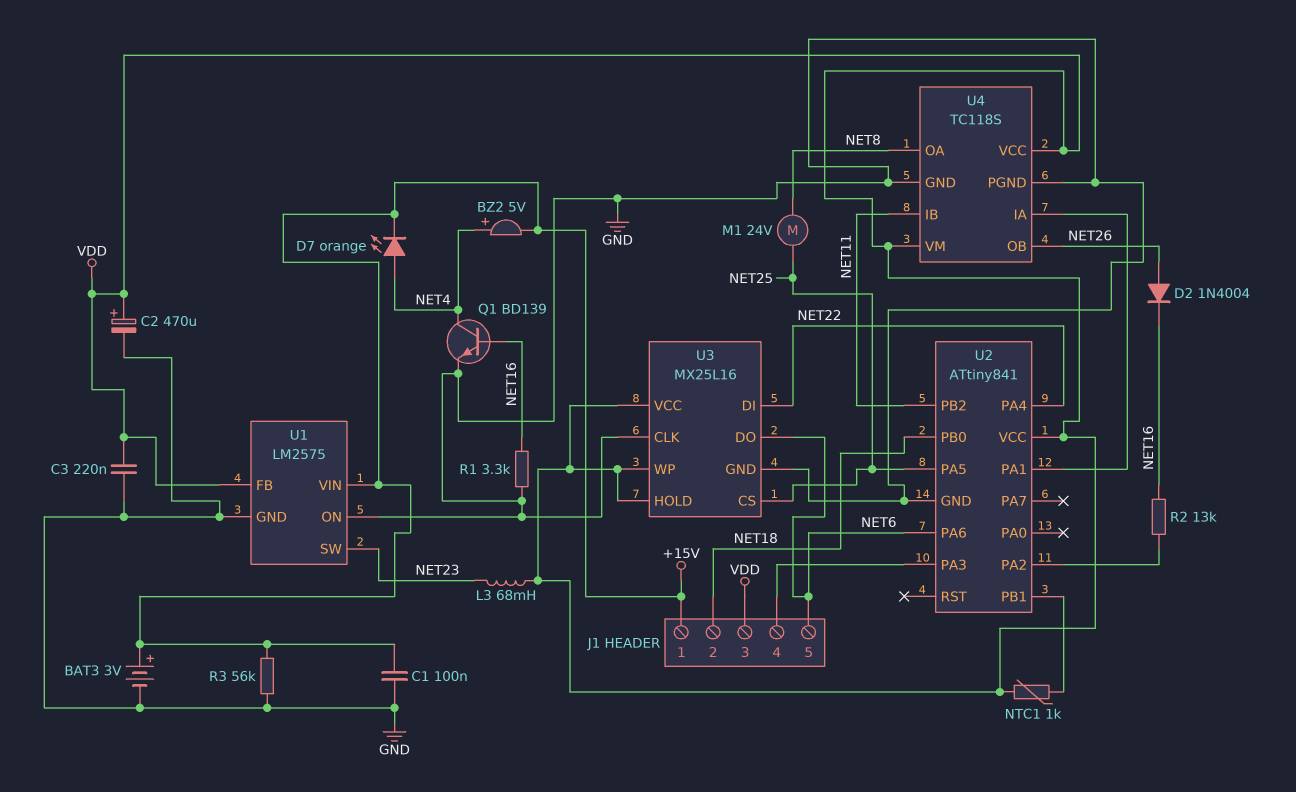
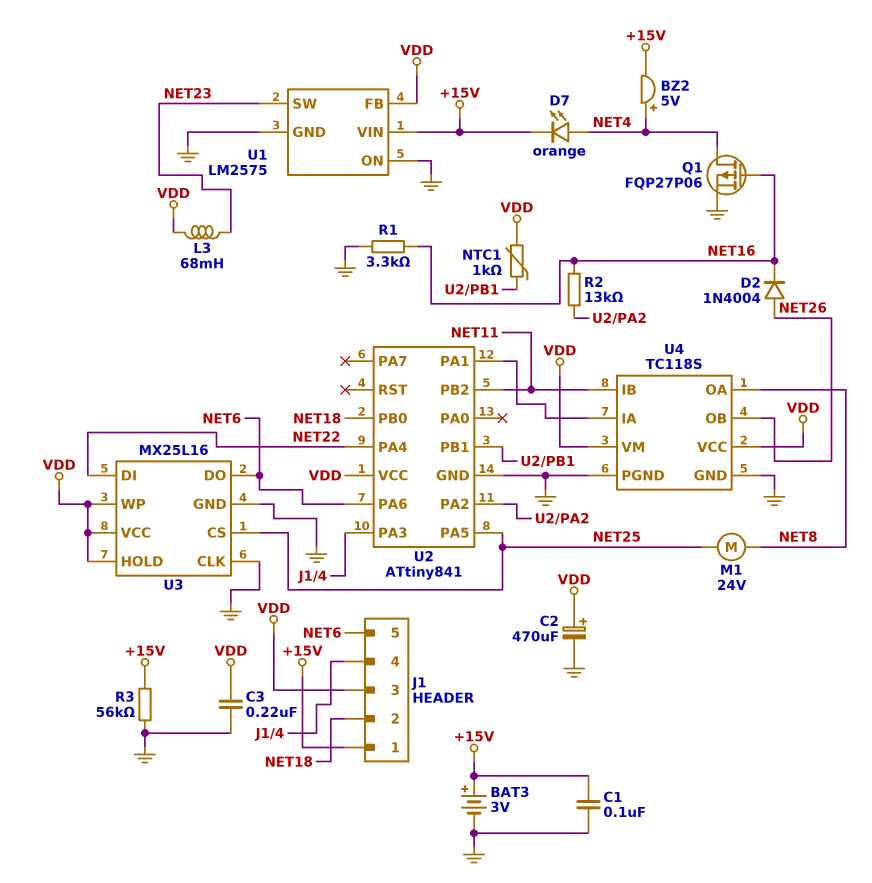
Q1: NPN BD139 (B NET16, C NET4, E GND) -> PMOS FQP27P06 (G NET16, D NET4, S GND)

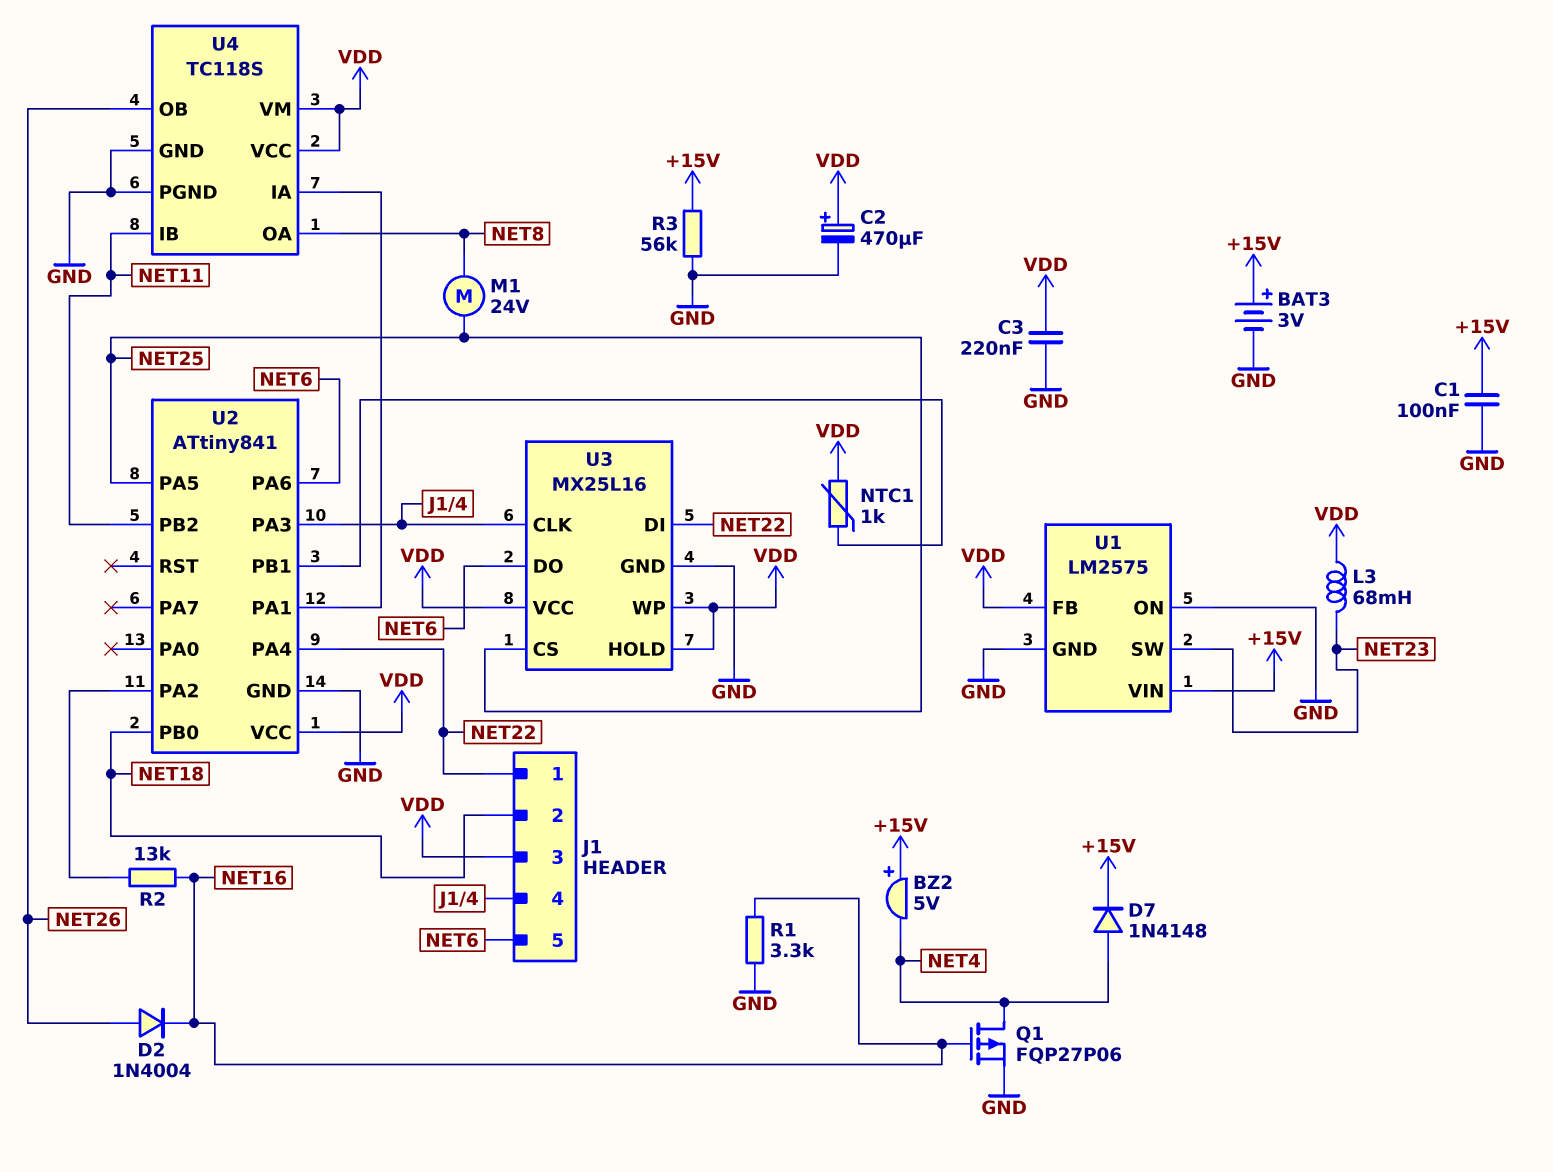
BZ2: buzzer 5V (plus NET4, minus +15V) -> buzzer 5V (plus +15V, minus NET4)
D7: LED orange (A NET4, K +15V) -> diode 1N4148 (A NET4, K +15V)
J1 pin 1: +15V -> NET22
U3 pin CLK: GND -> J1/4

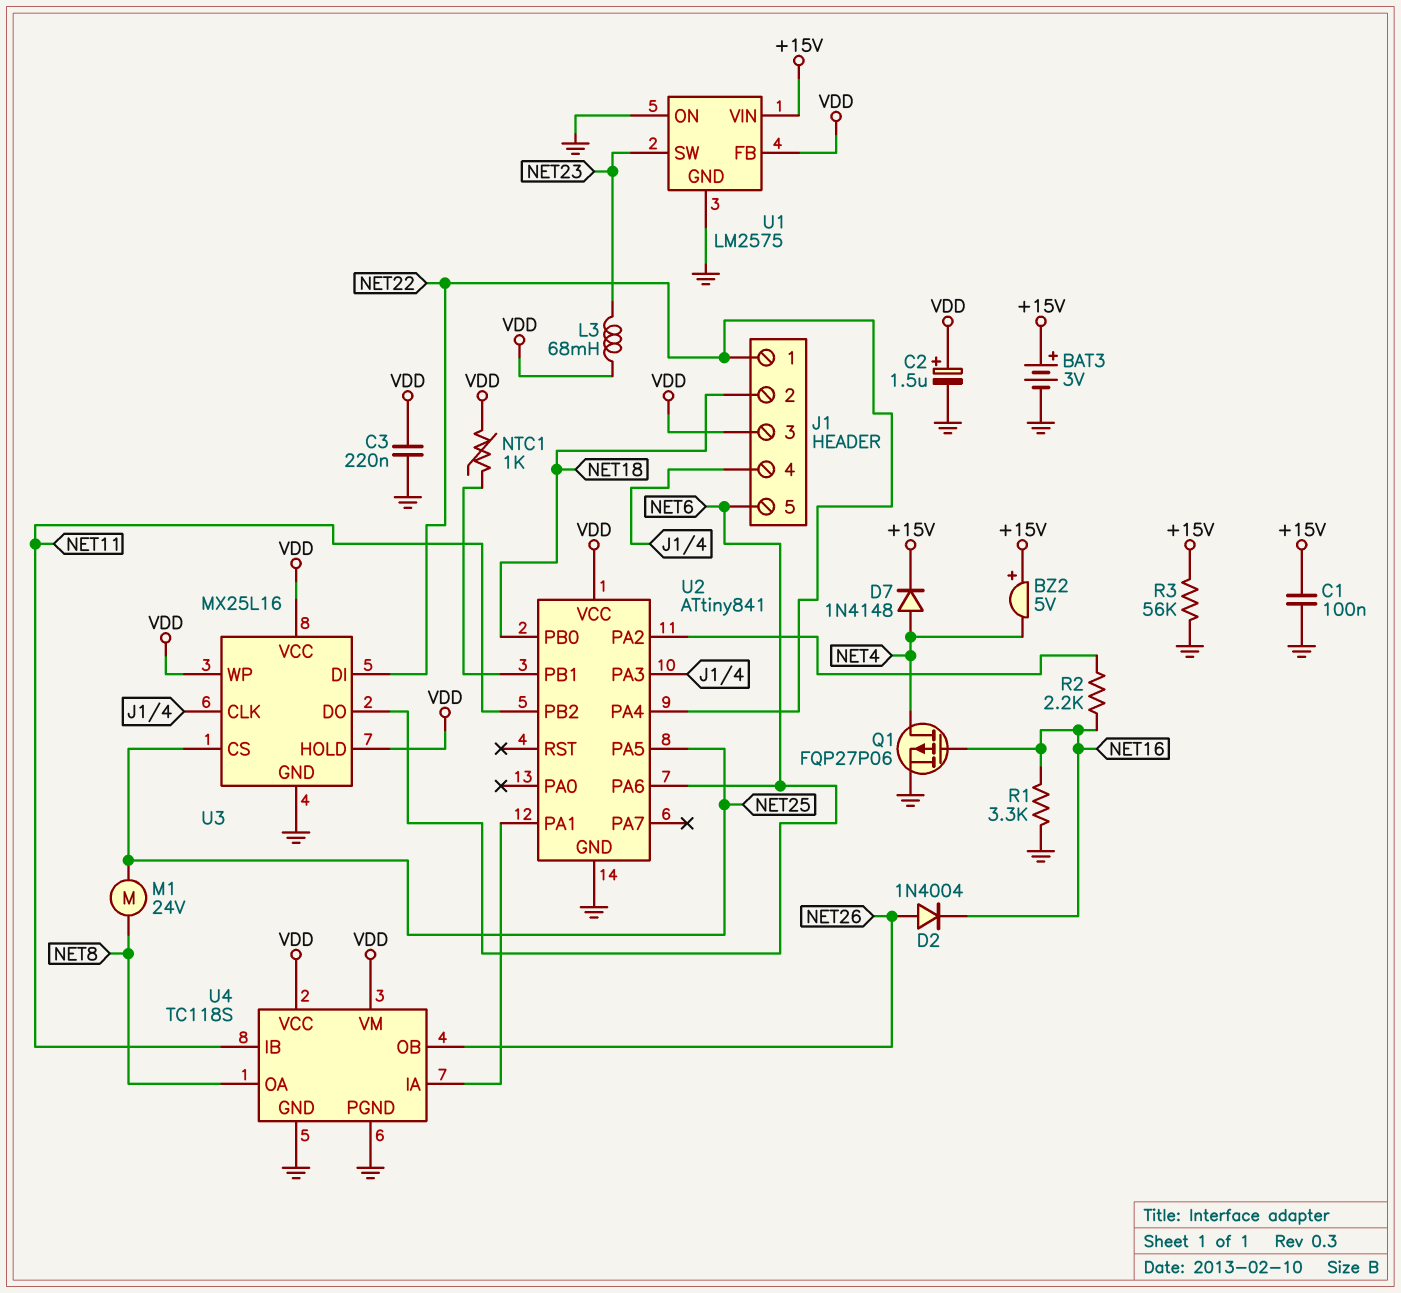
C2: 470uF (plus VDD, minus GND) -> 1.5uF (plus VDD, minus GND)
R2: 13k (NET16, U2/PA2) -> 2.2k (NET16, U2/PA2)

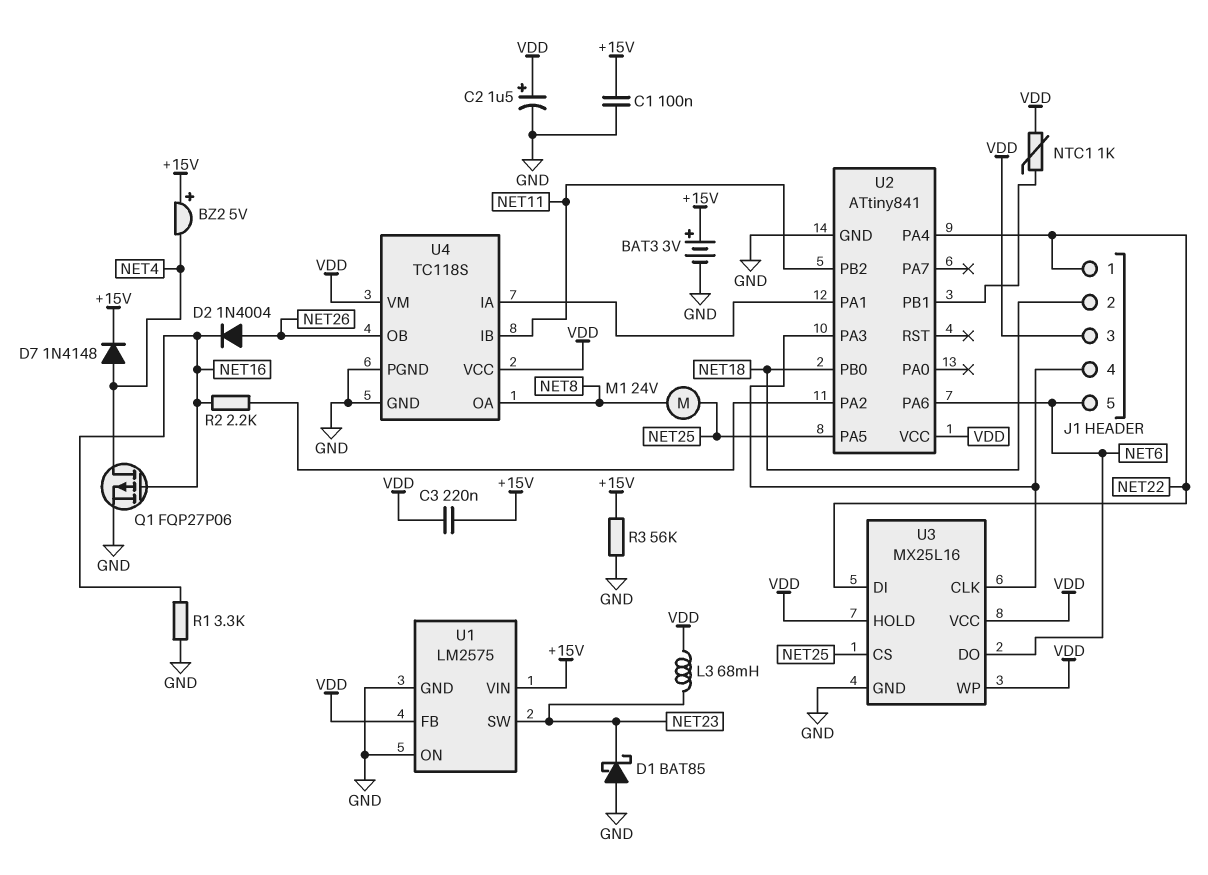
C3: 220nF (GND, VDD) -> 220nF (+15V, VDD)
D1: none -> schottky BAT85 (A GND, K NET23)

